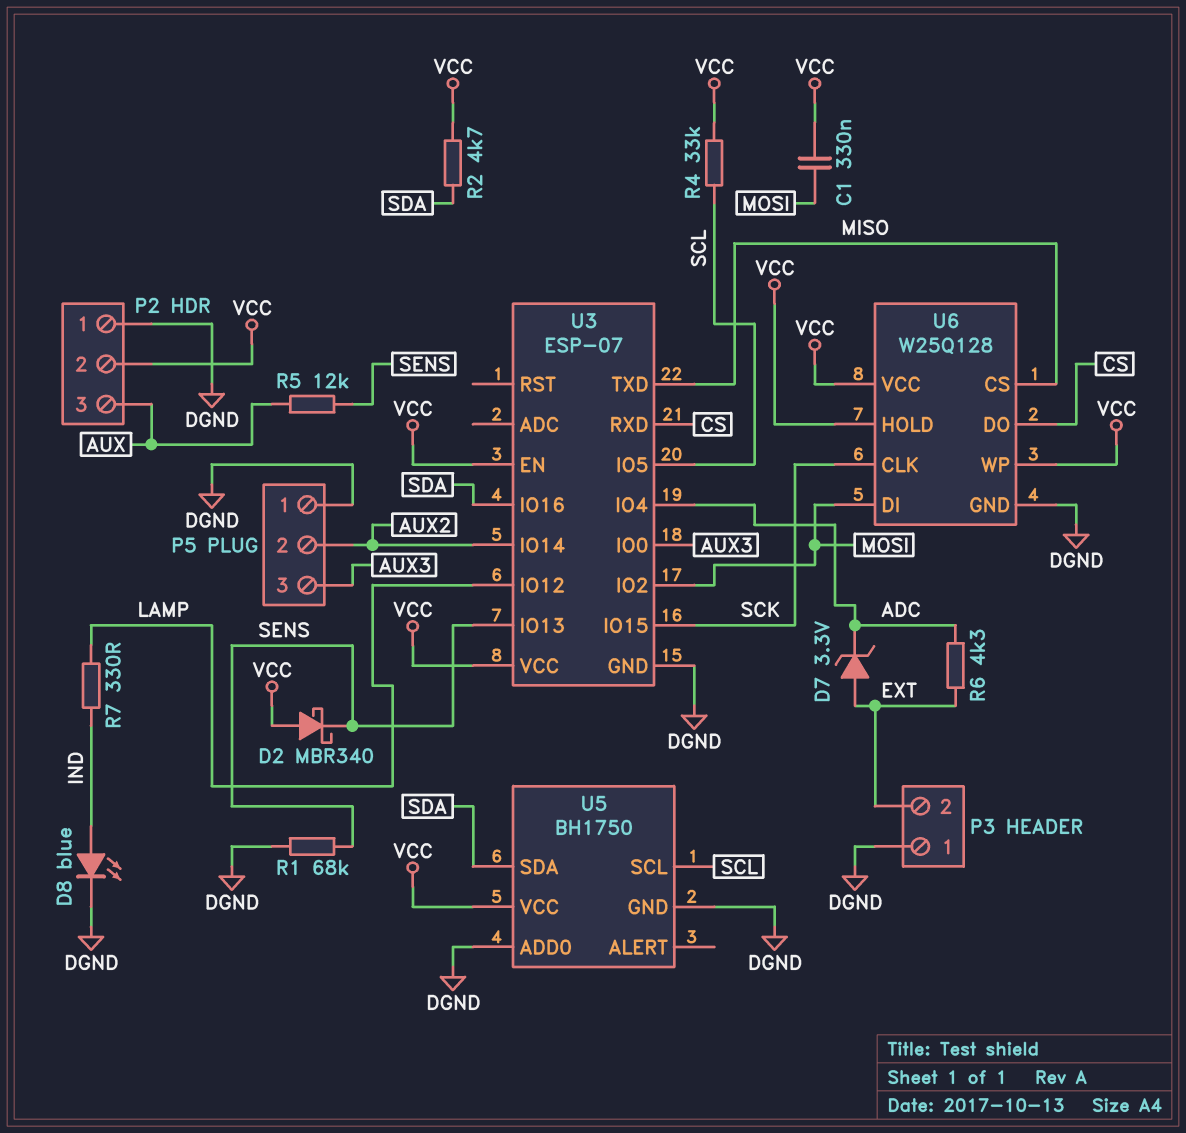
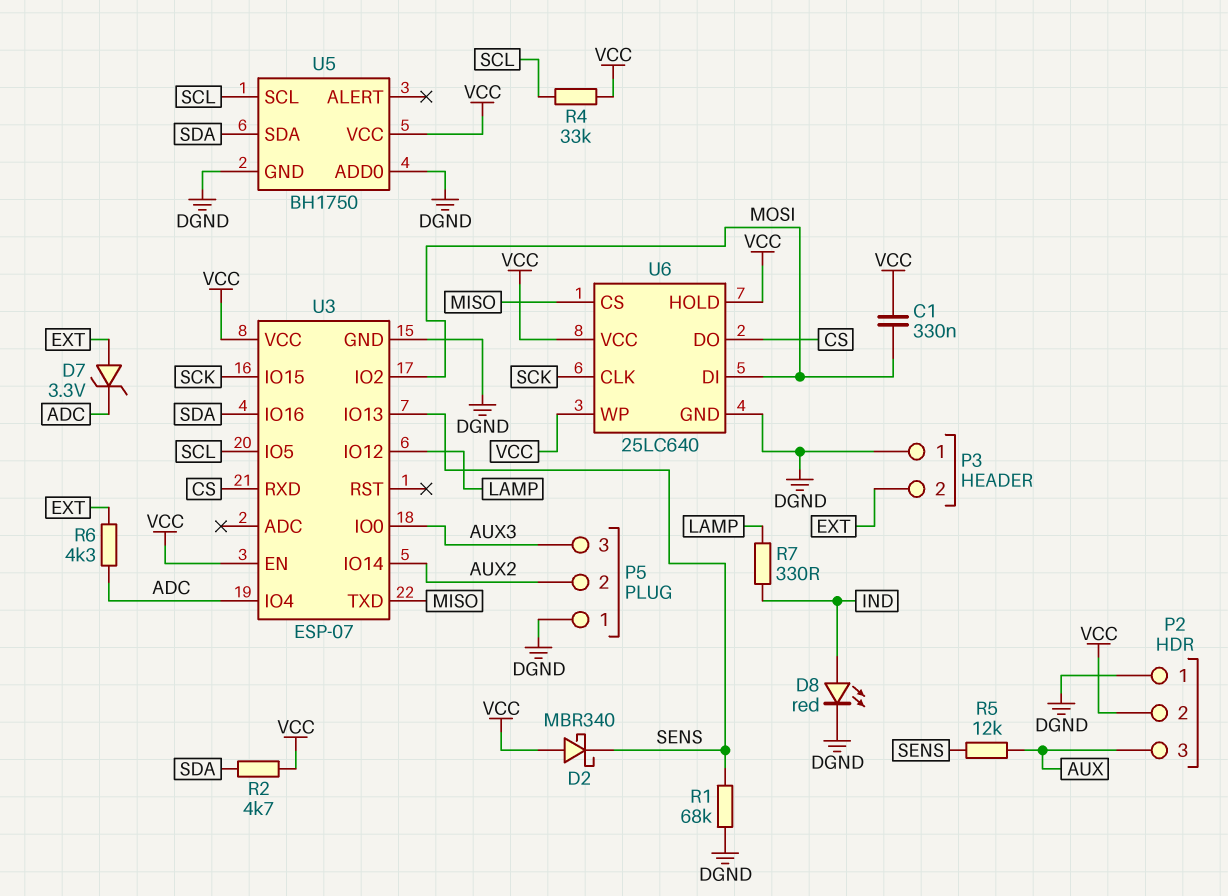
D8: LED blue (A IND, K DGND) -> LED red (A IND, K DGND)
U6: W25Q128 -> 25LC640

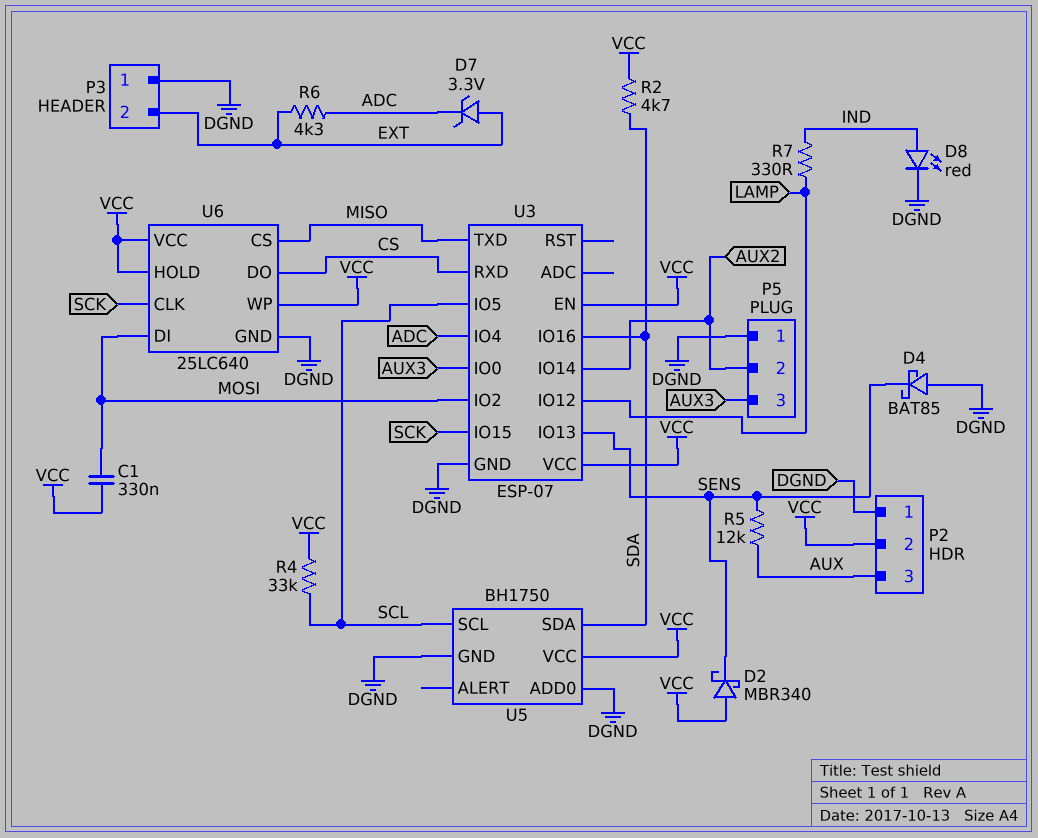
D4: none -> schottky BAT85 (A DGND, K SENS)
R1: 68k (DGND, SENS) -> none

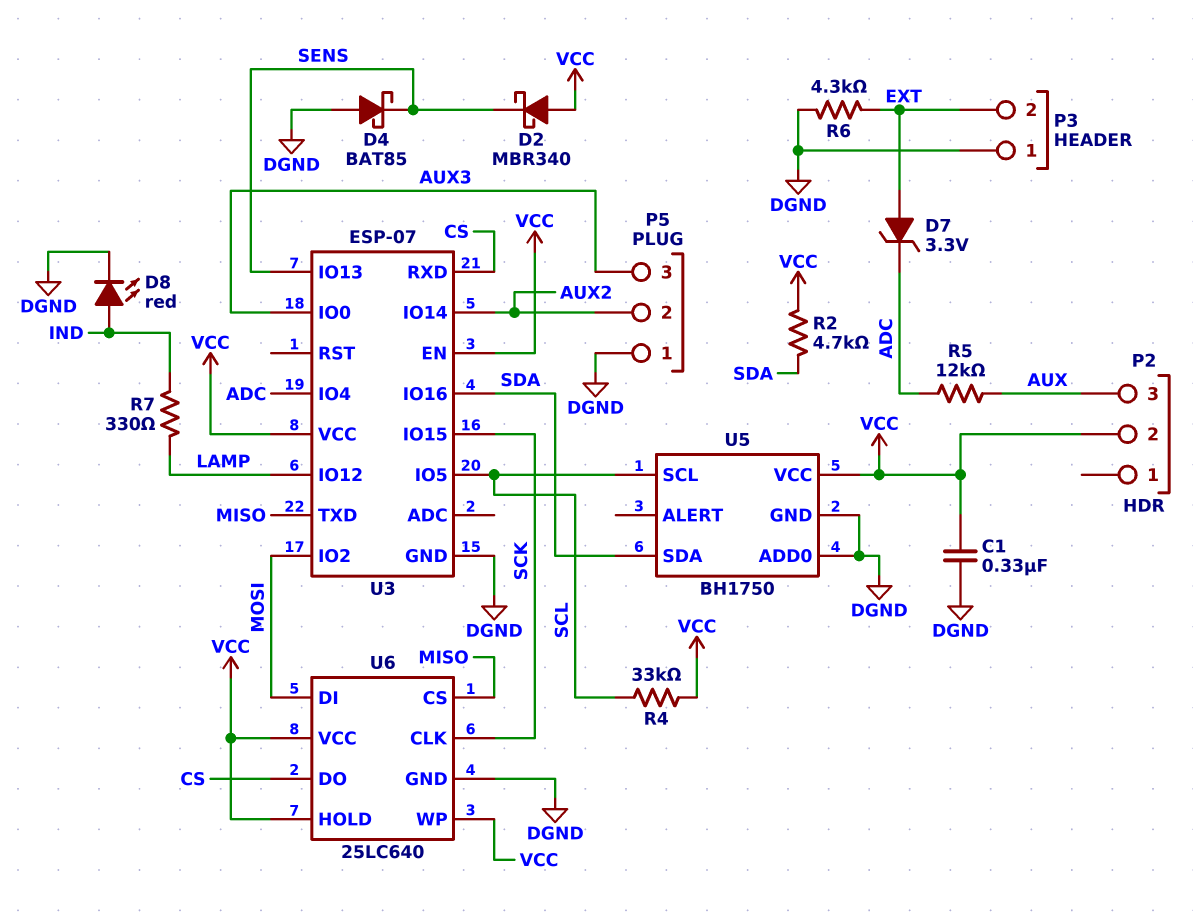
C1: 330nF (MOSI, VCC) -> 330nF (DGND, VCC)
P2 pin 1: DGND -> none
R5: 12k (AUX, SENS) -> 12k (ADC, AUX)
R6: 4.3k (ADC, EXT) -> 4.3k (DGND, EXT)

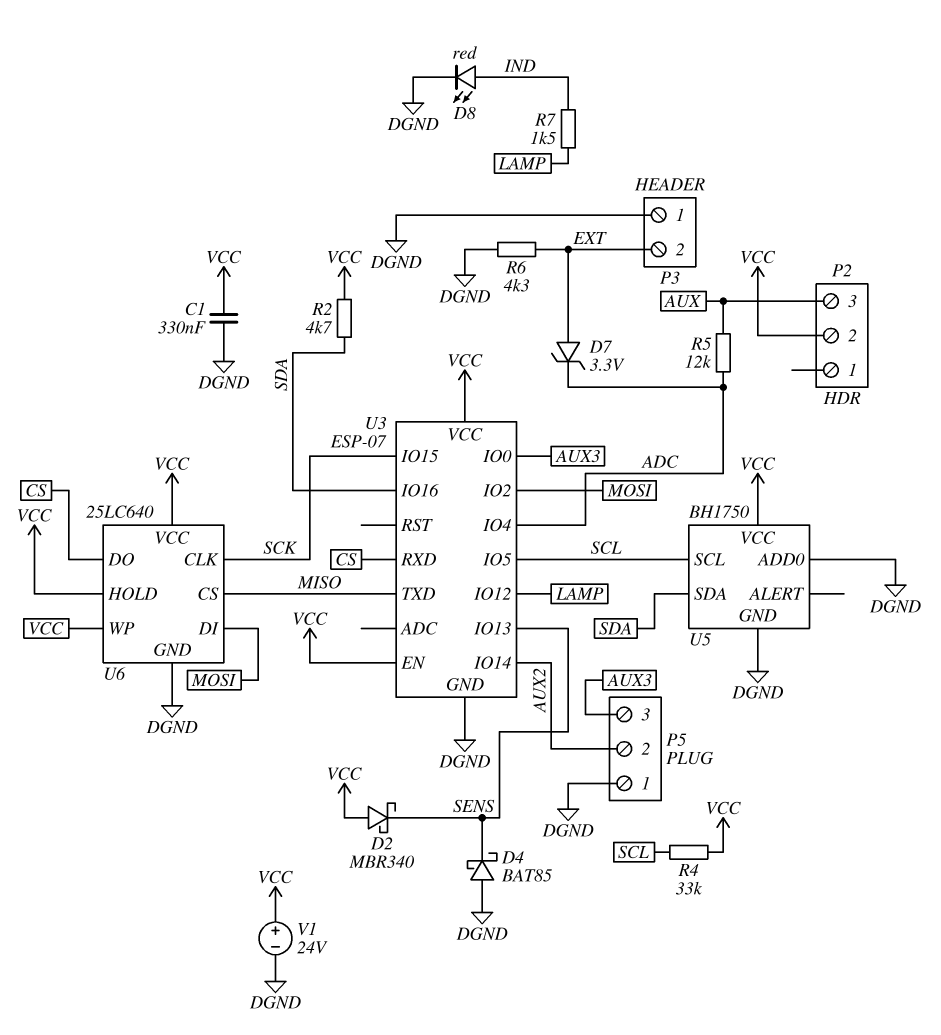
R7: 330 (IND, LAMP) -> 1.5k (IND, LAMP)
V1: none -> 24V (plus VCC, minus DGND)

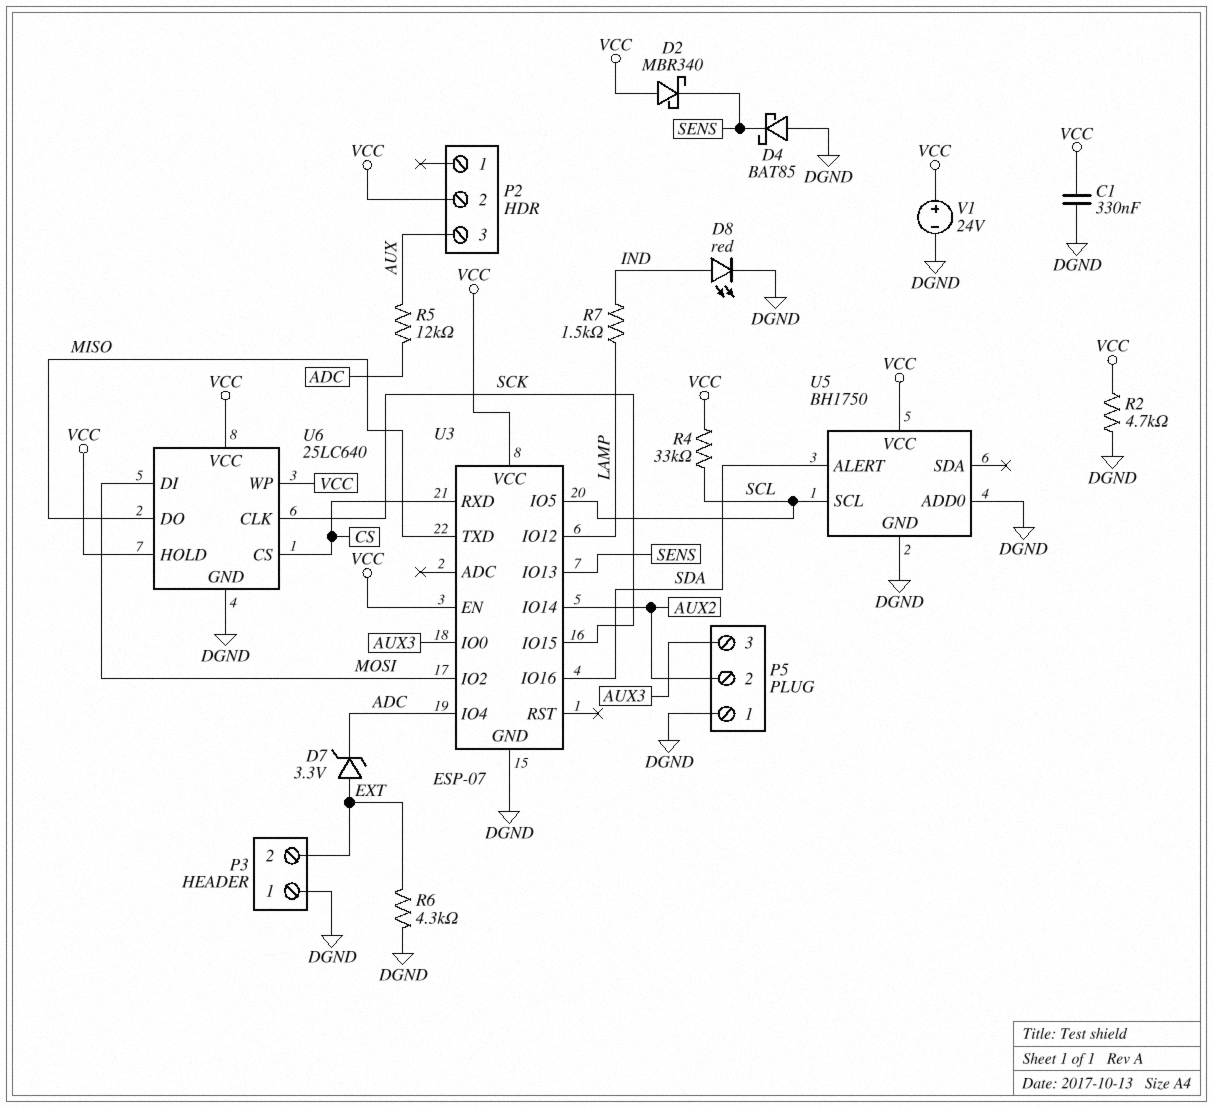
R2: 4.7k (SDA, VCC) -> 4.7k (DGND, VCC)
U5 pin ALERT: none -> SDA
U5 pin SDA: SDA -> none
U6 pin CS: MISO -> CS
U6 pin DO: CS -> MISO

